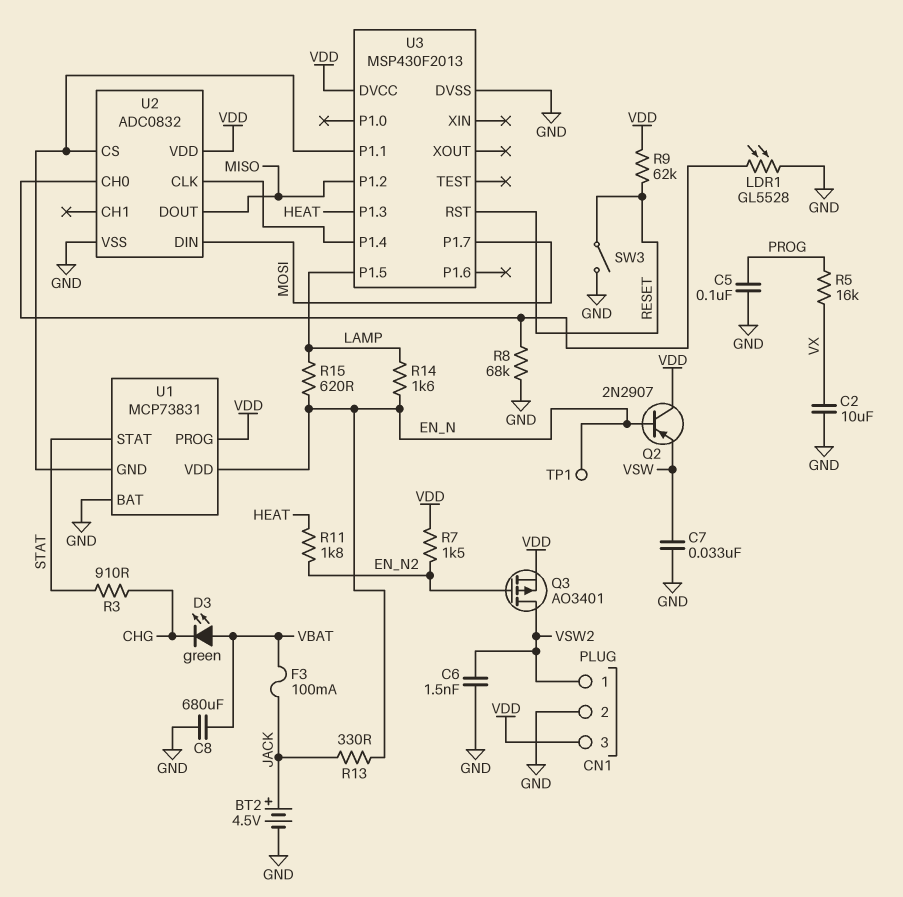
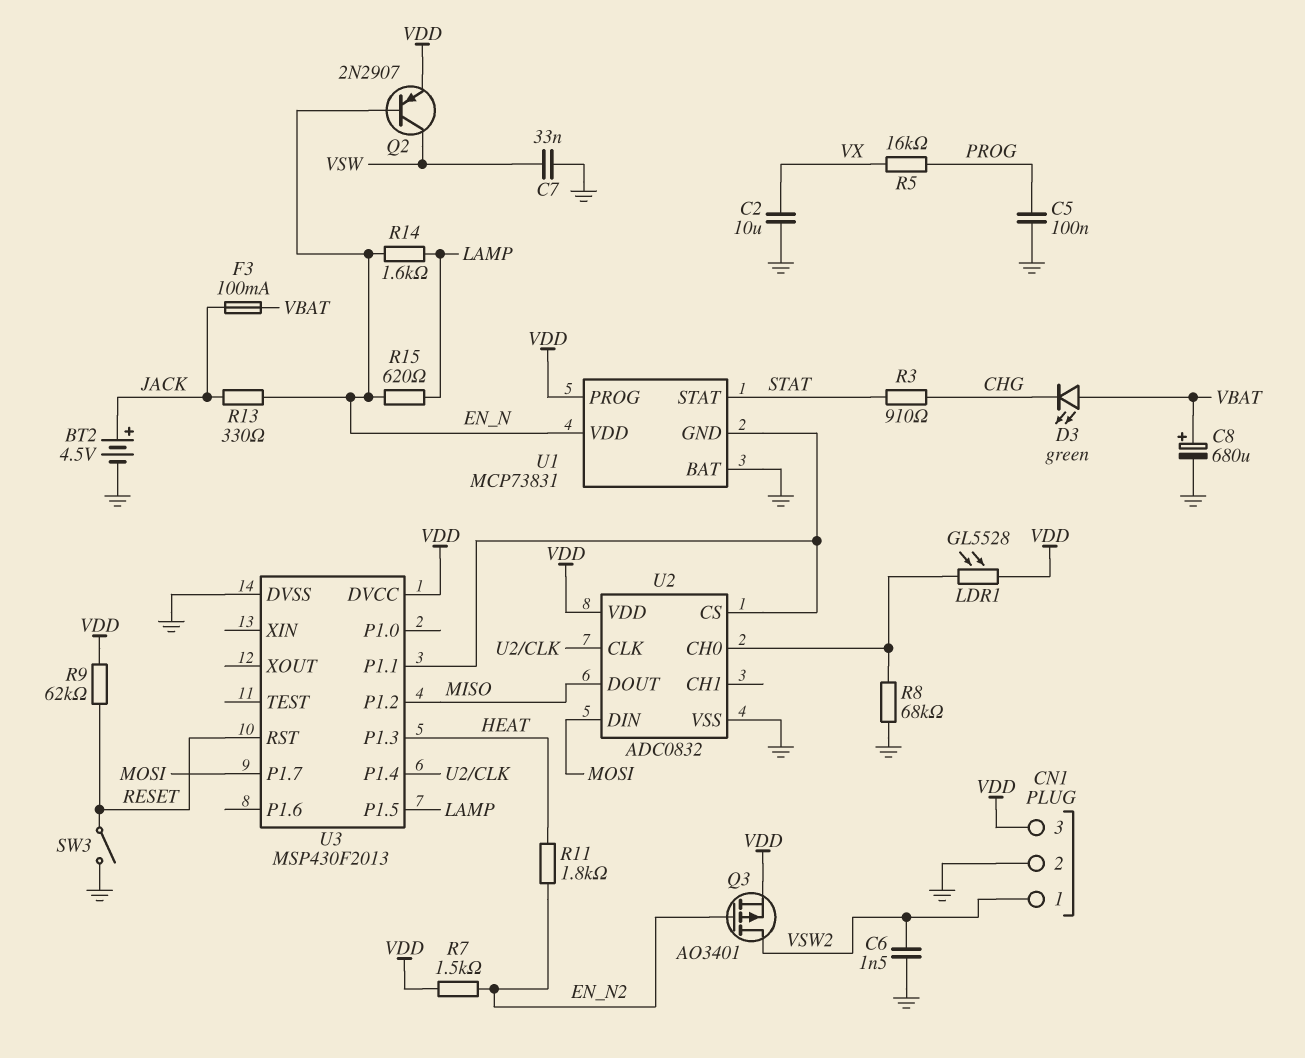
C8: 680uF (GND, VBAT) -> 680uF (plus VBAT, minus GND)
LDR1: GL5528 (GND, U2/CH0) -> GL5528 (U2/CH0, VDD)
Q2: PNP 2N2907 (B EN_N, C VDD, E VSW) -> PNP 2N2907 (B EN_N, C VSW, E VDD)
TP1: test point (EN_N) -> none

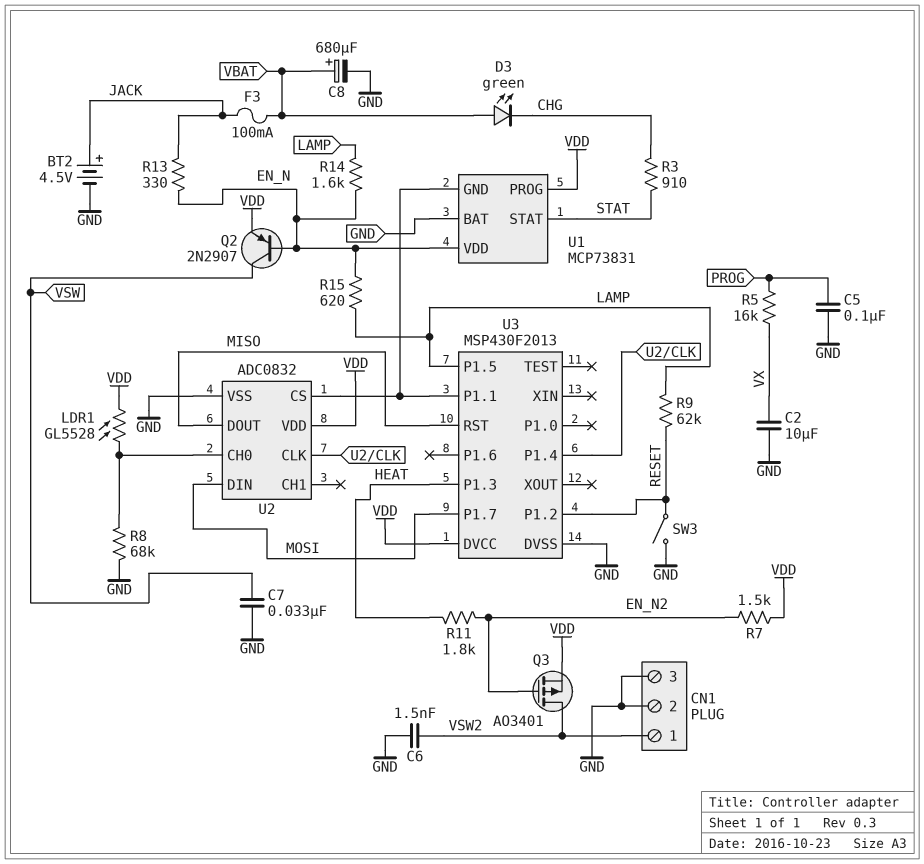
CN1 pin 3: VDD -> GND
R9: 62k (RESET, VDD) -> 62k (LAMP, RESET)
U3 pin P1.2: MISO -> RESET
U3 pin RST: RESET -> MISO

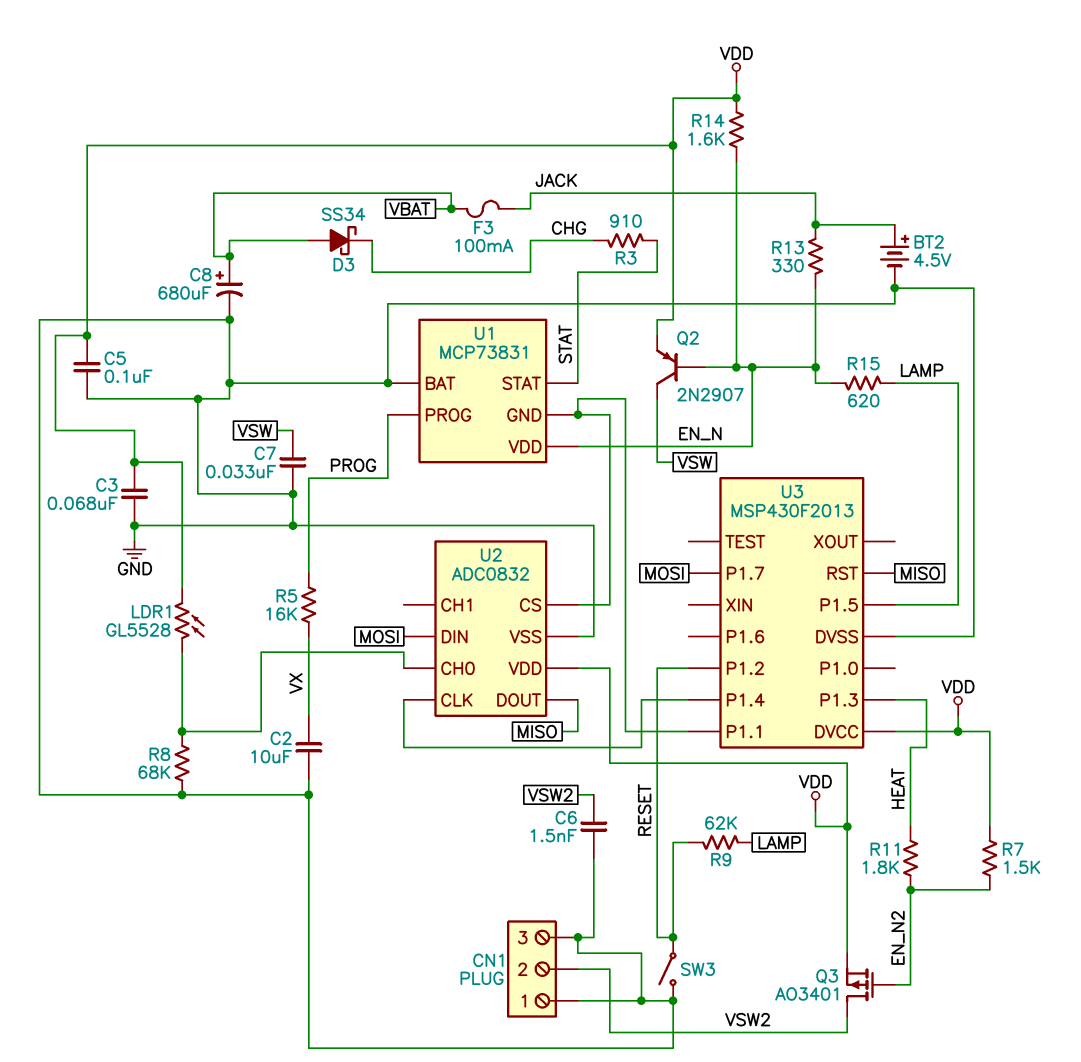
C3: none -> 68nF (GND, VDD)
C5: 100nF (GND, PROG) -> 100nF (GND, VDD)
CN1 pin 1: VSW2 -> GND
CN1 pin 2: GND -> VSW2
D3: LED green (A VBAT, K CHG) -> schottky SS34 (A VBAT, K CHG)
R14: 1.6k (EN_N, LAMP) -> 1.6k (EN_N, VDD)
U1 pin PROG: VDD -> PROG

